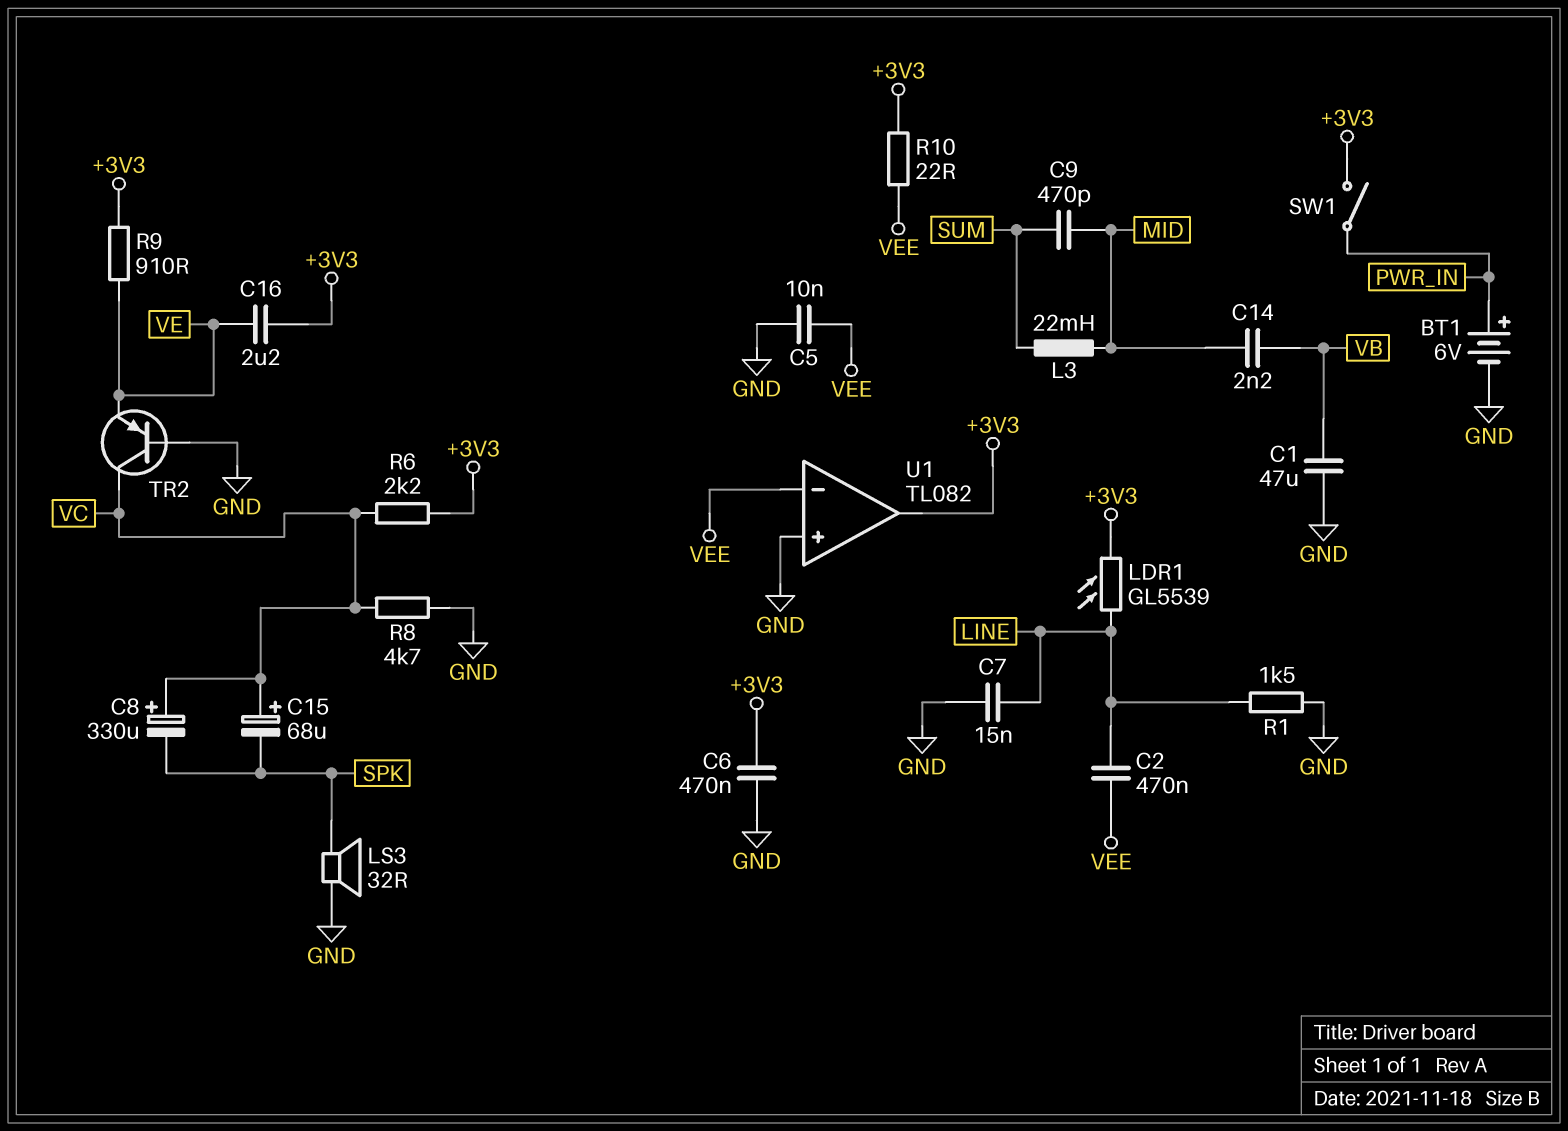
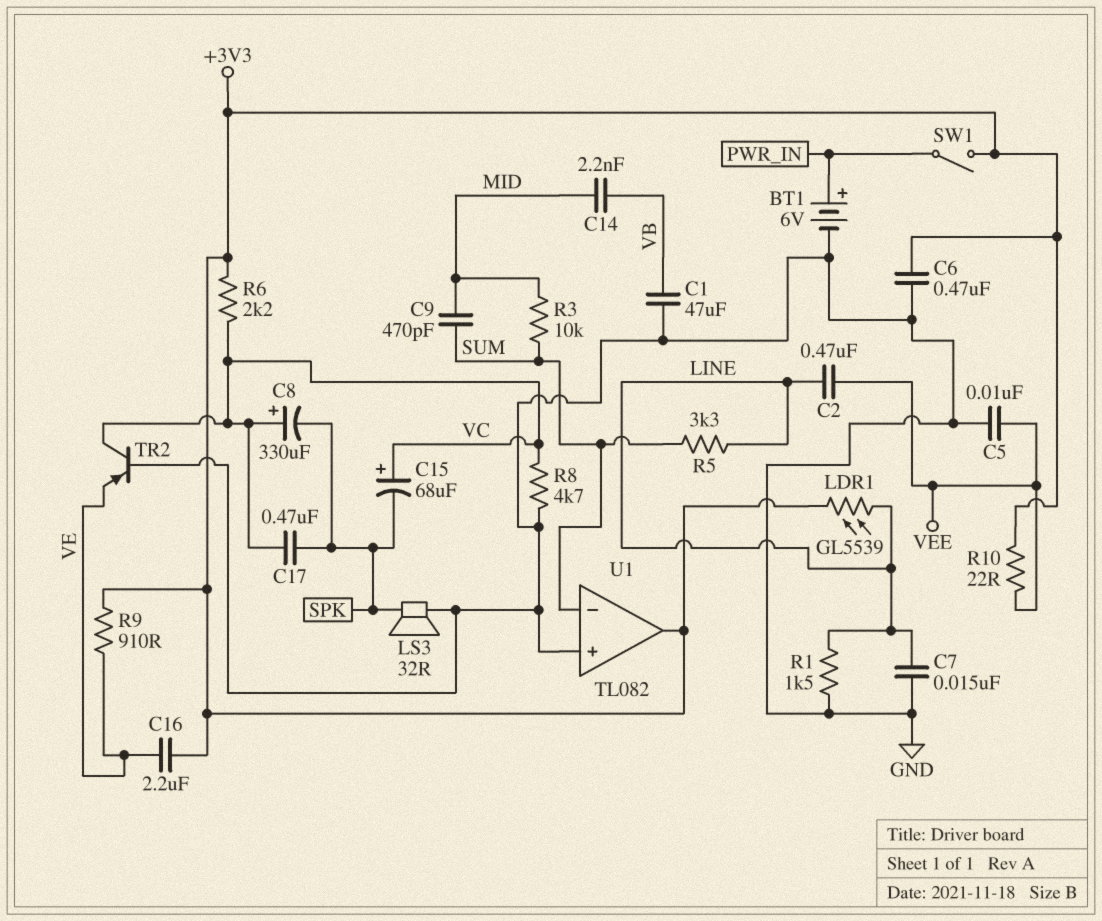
C17: none -> 470nF (SPK, VC)
L3: 22mH (MID, SUM) -> none
R3: none -> 10k (MID, SUM)
R5: none -> 3.3k (LINE, SUM)
U1 pin in-: VEE -> SUM

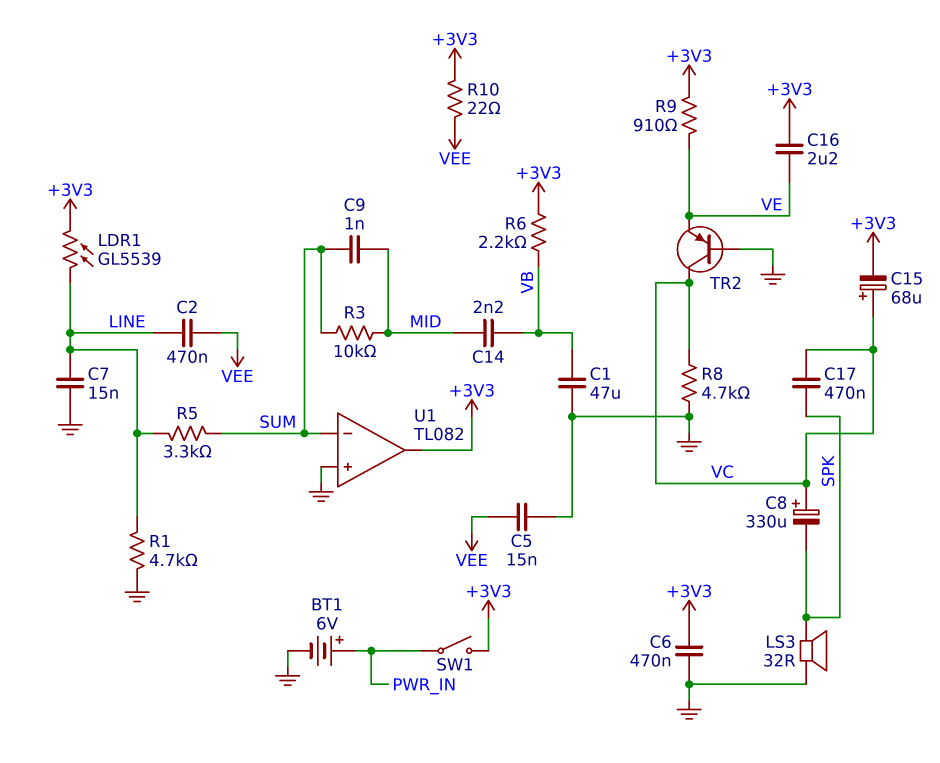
C5: 10nF (GND, VEE) -> 15nF (GND, VEE)
C9: 470pF (MID, SUM) -> 1nF (MID, SUM)
C15: 68uF (plus VC, minus SPK) -> 68uF (plus VC, minus +3V3)
R1: 1.5k (GND, LINE) -> 4.7k (GND, LINE)
R6: 2.2k (+3V3, VC) -> 2.2k (+3V3, VB)

